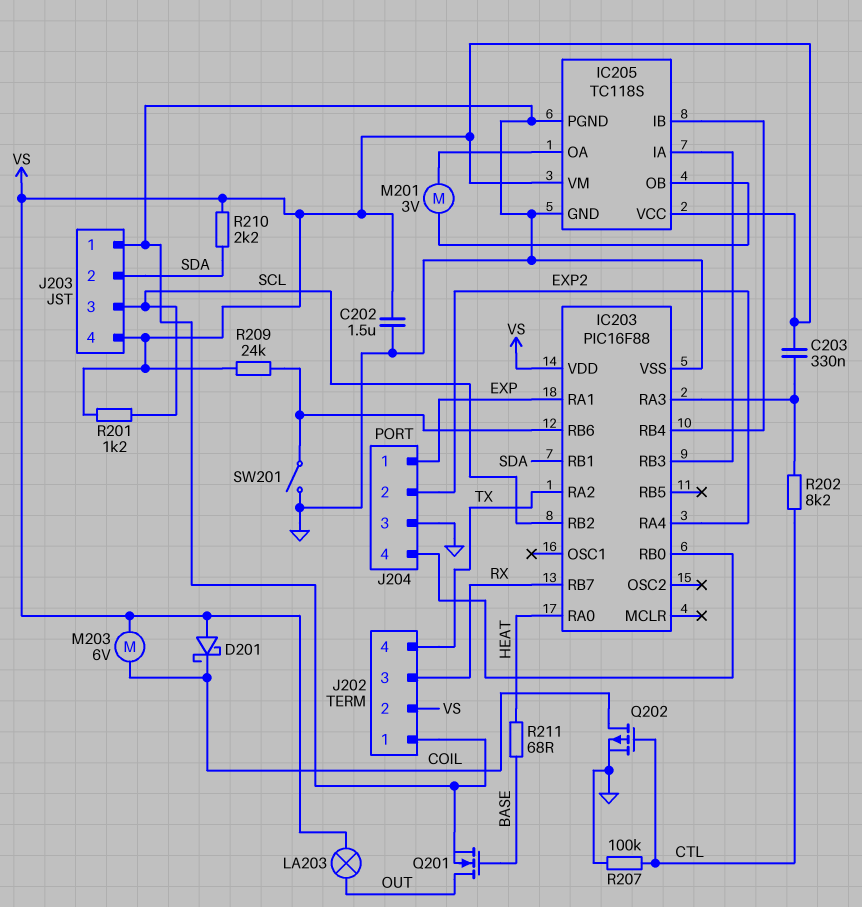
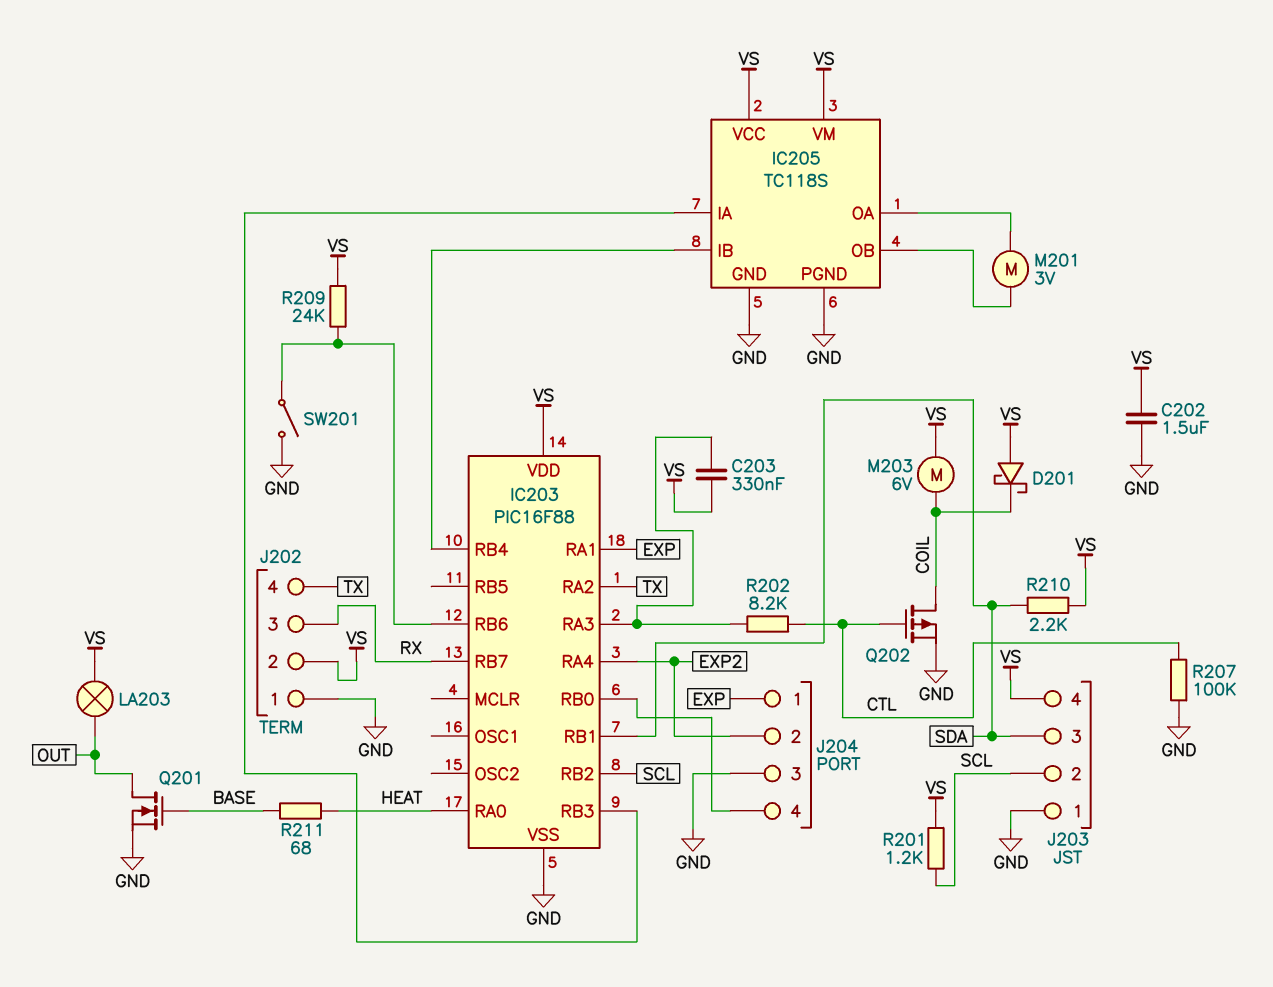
J203 pin 2: SDA -> SCL
J203 pin 3: SCL -> SDA

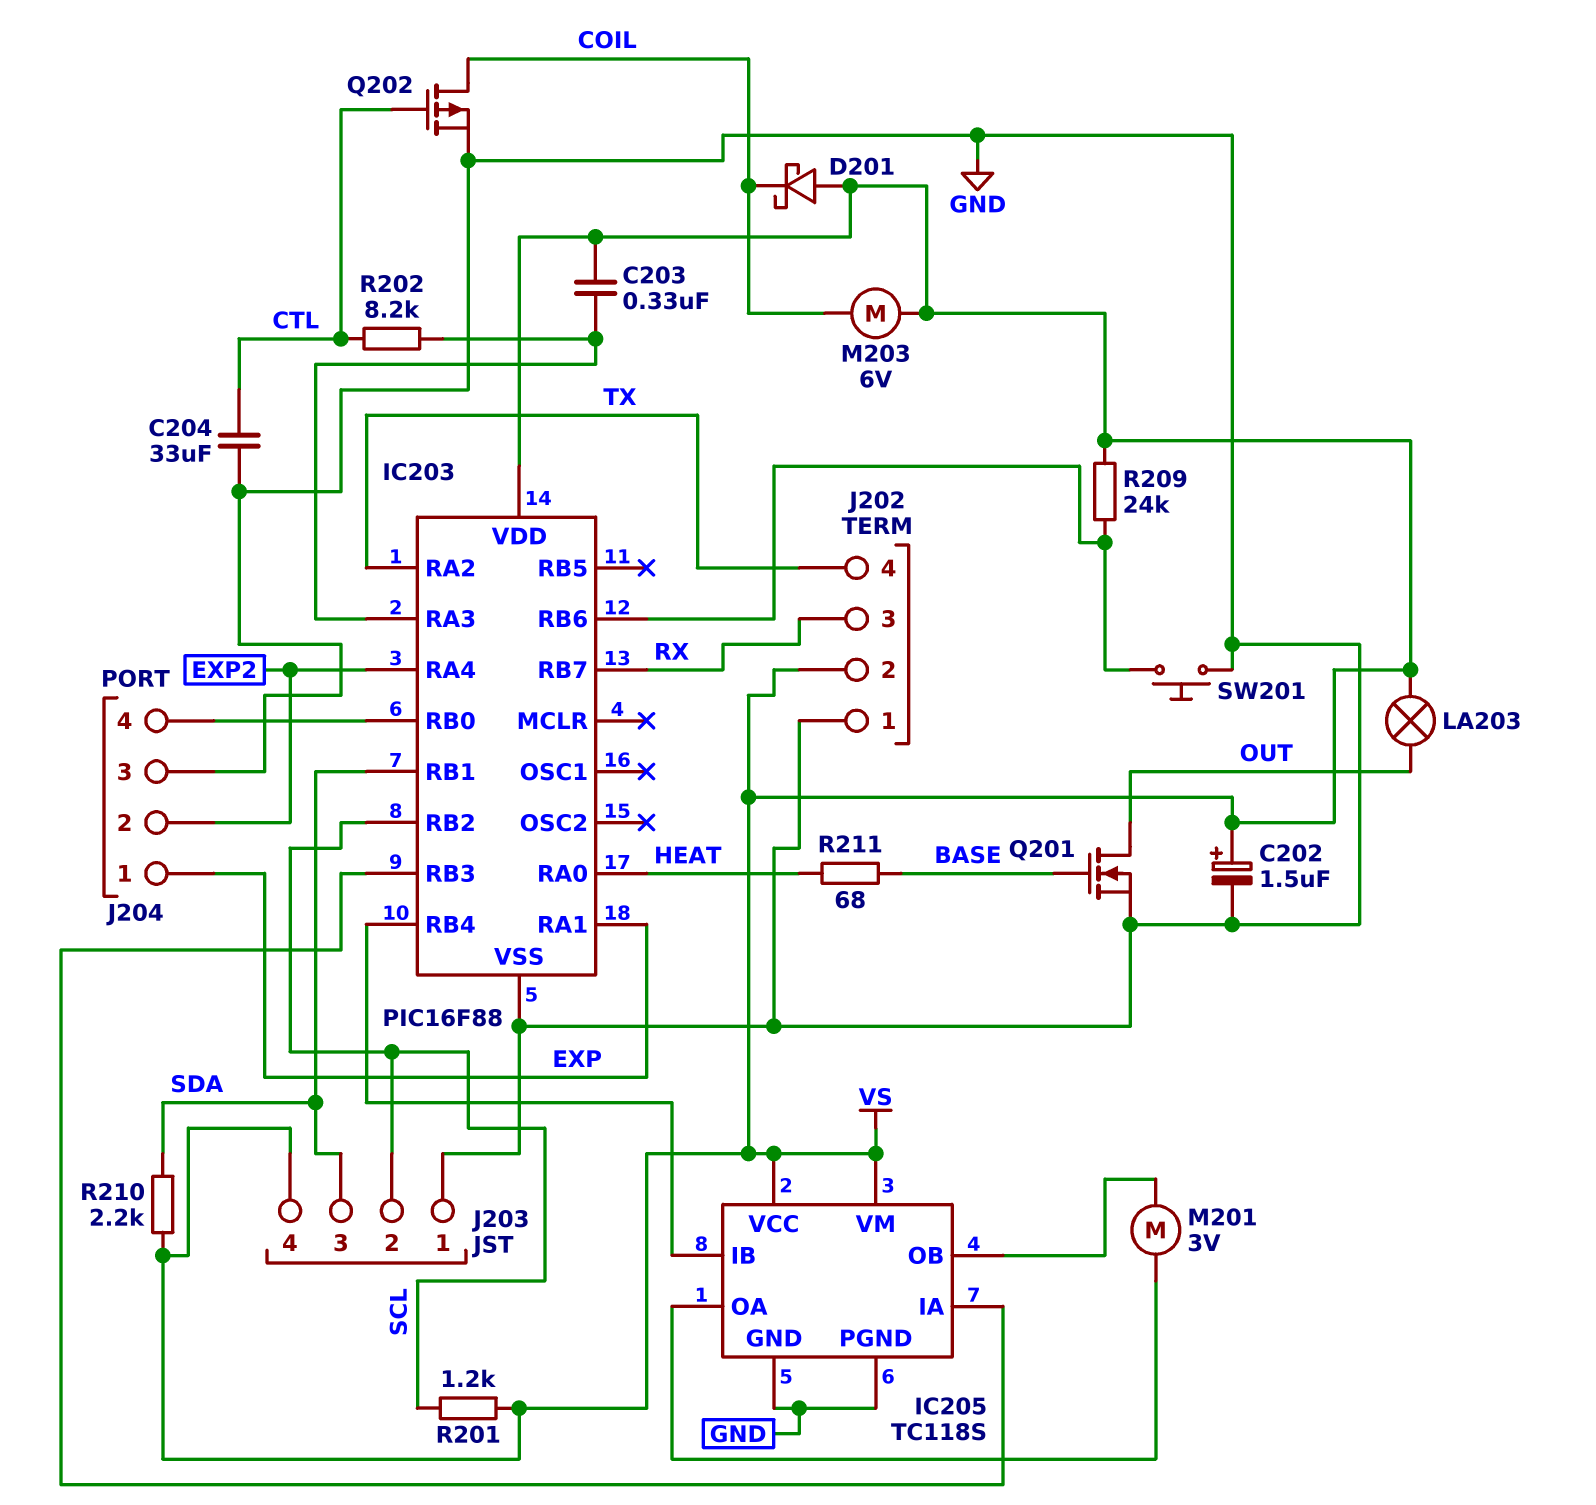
C202: 1.5uF (GND, VS) -> 1.5uF (plus VS, minus GND)
C204: none -> 33uF (CTL, GND)
R207: 100k (CTL, GND) -> none
SW201: switch (GND, IC203/RB6) -> button (GND, IC203/RB6)

